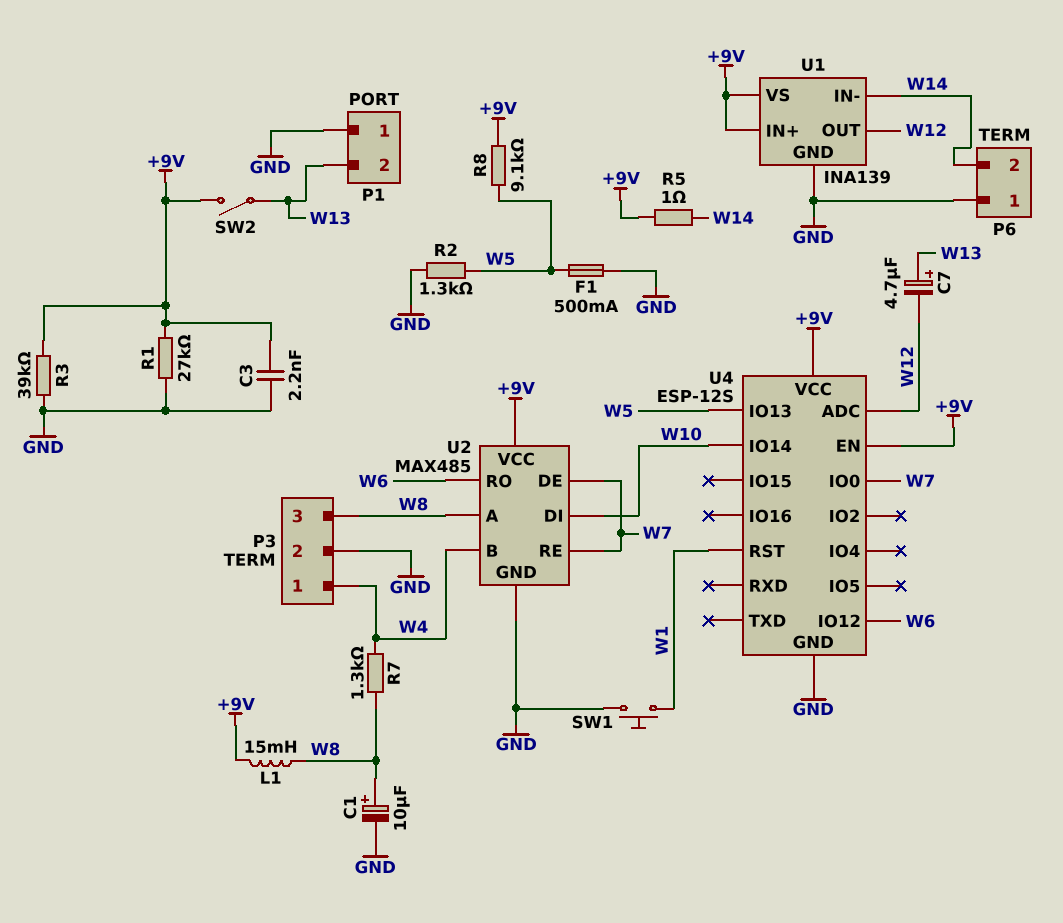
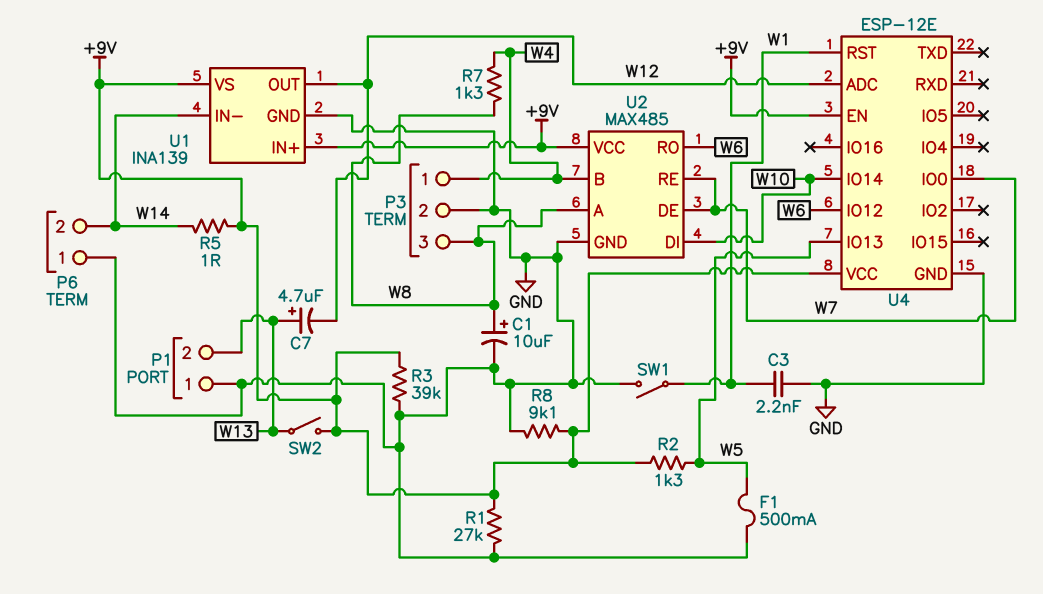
C3: 2.2nF (+9V, GND) -> 2.2nF (GND, W1)
L1: 15mH (+9V, W8) -> none
R2: 1.3k (GND, W5) -> 1.3k (+9V, W5)
R8: 9.1k (+9V, W5) -> 9.1k (+9V, GND)
SW1: button (GND, W1) -> switch (GND, W1)
U4: ESP-12S -> ESP-12E

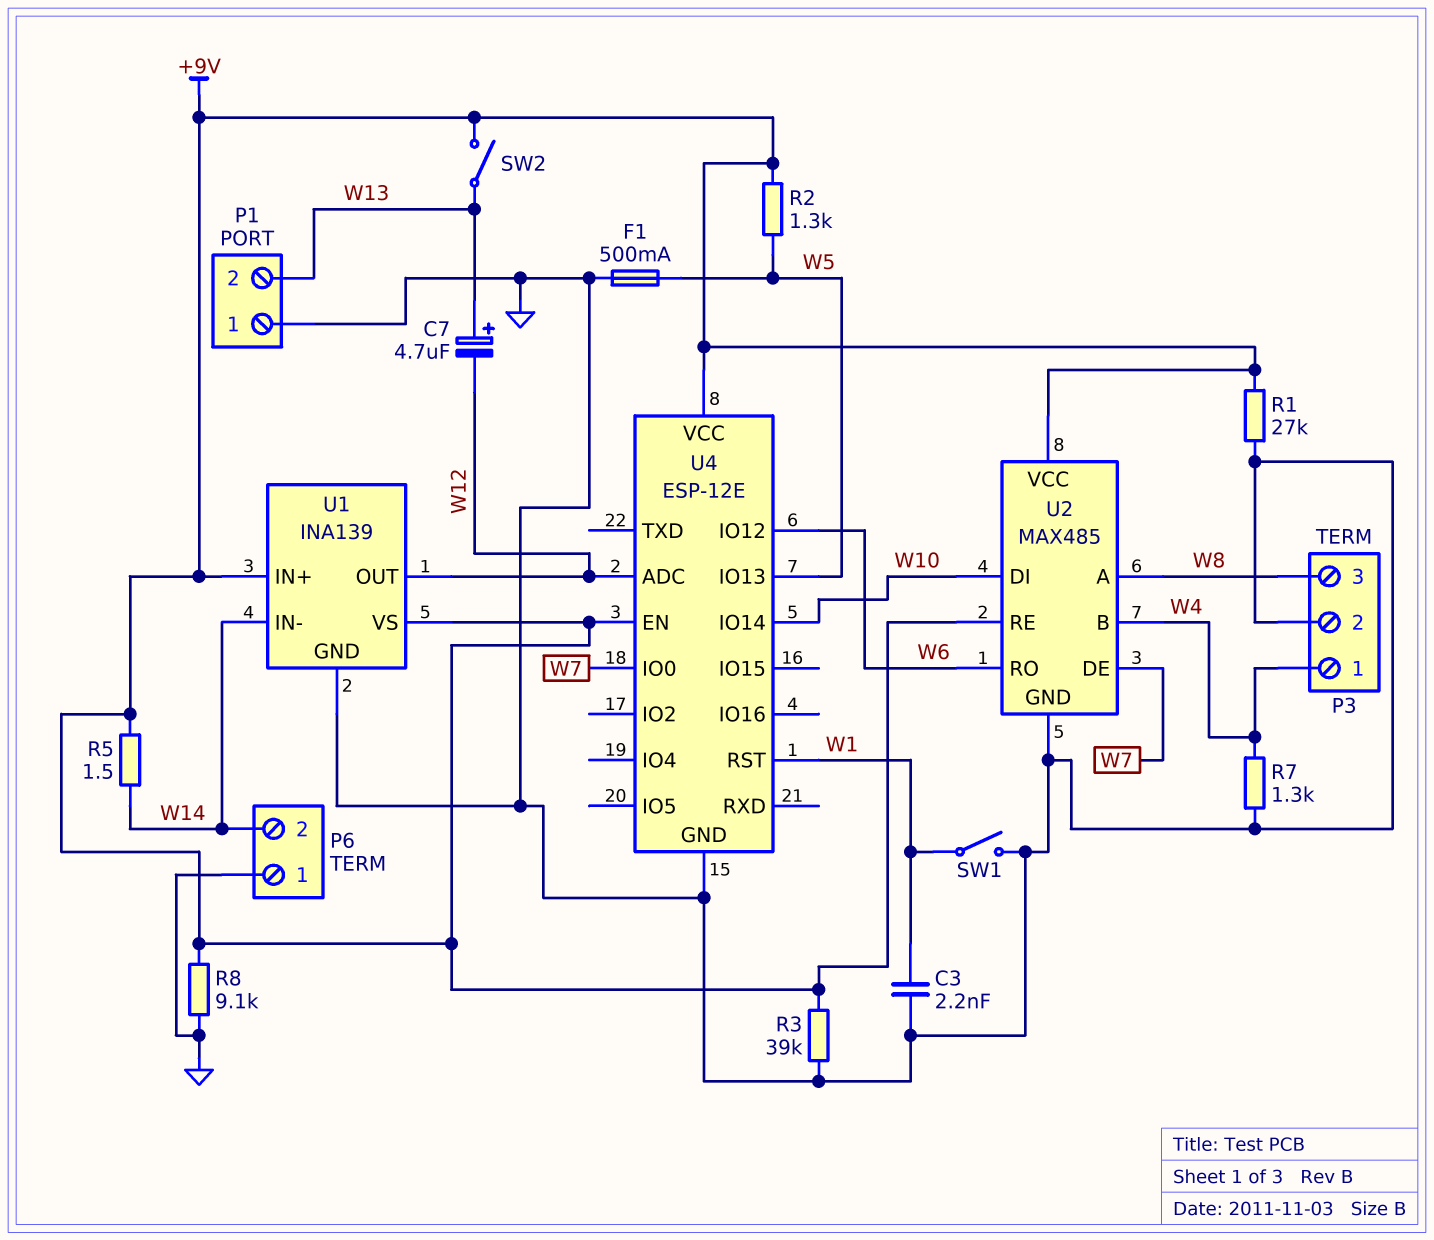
C1: 10uF (plus W8, minus GND) -> none
R5: 1 (+9V, W14) -> 1.5 (+9V, W14)
R7: 1.3k (W4, W8) -> 1.3k (GND, W4)
U2 pin RE: W7 -> +9V

